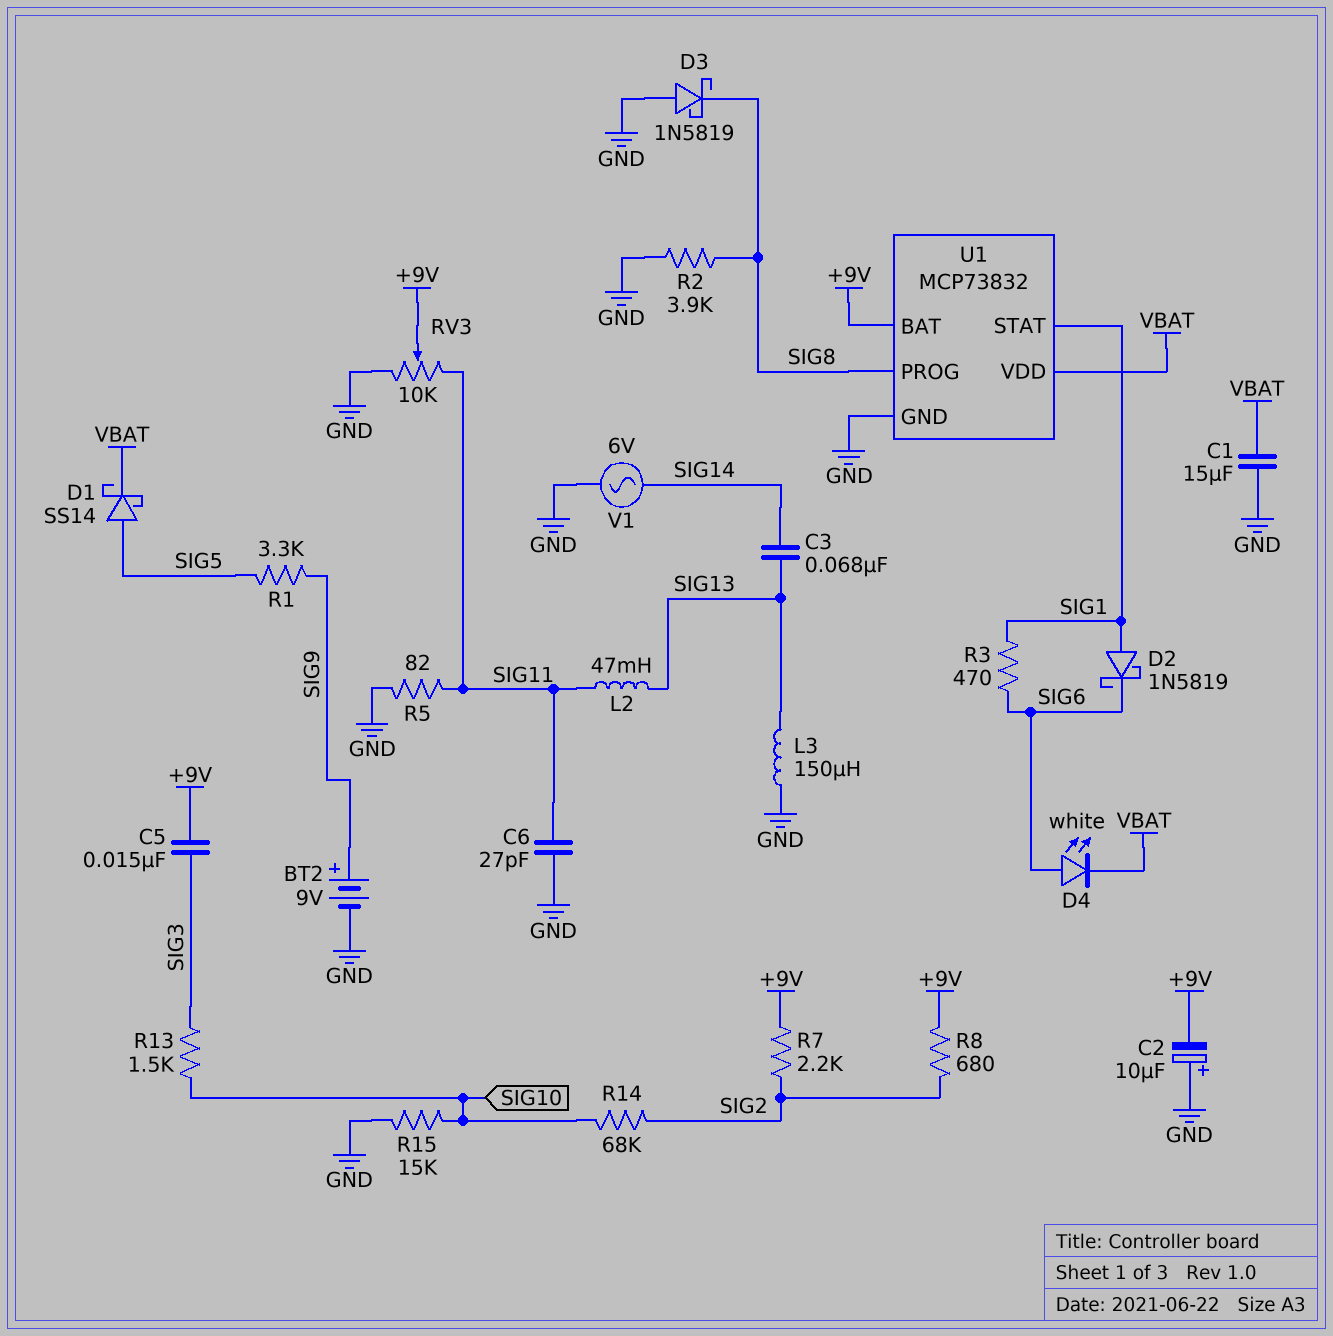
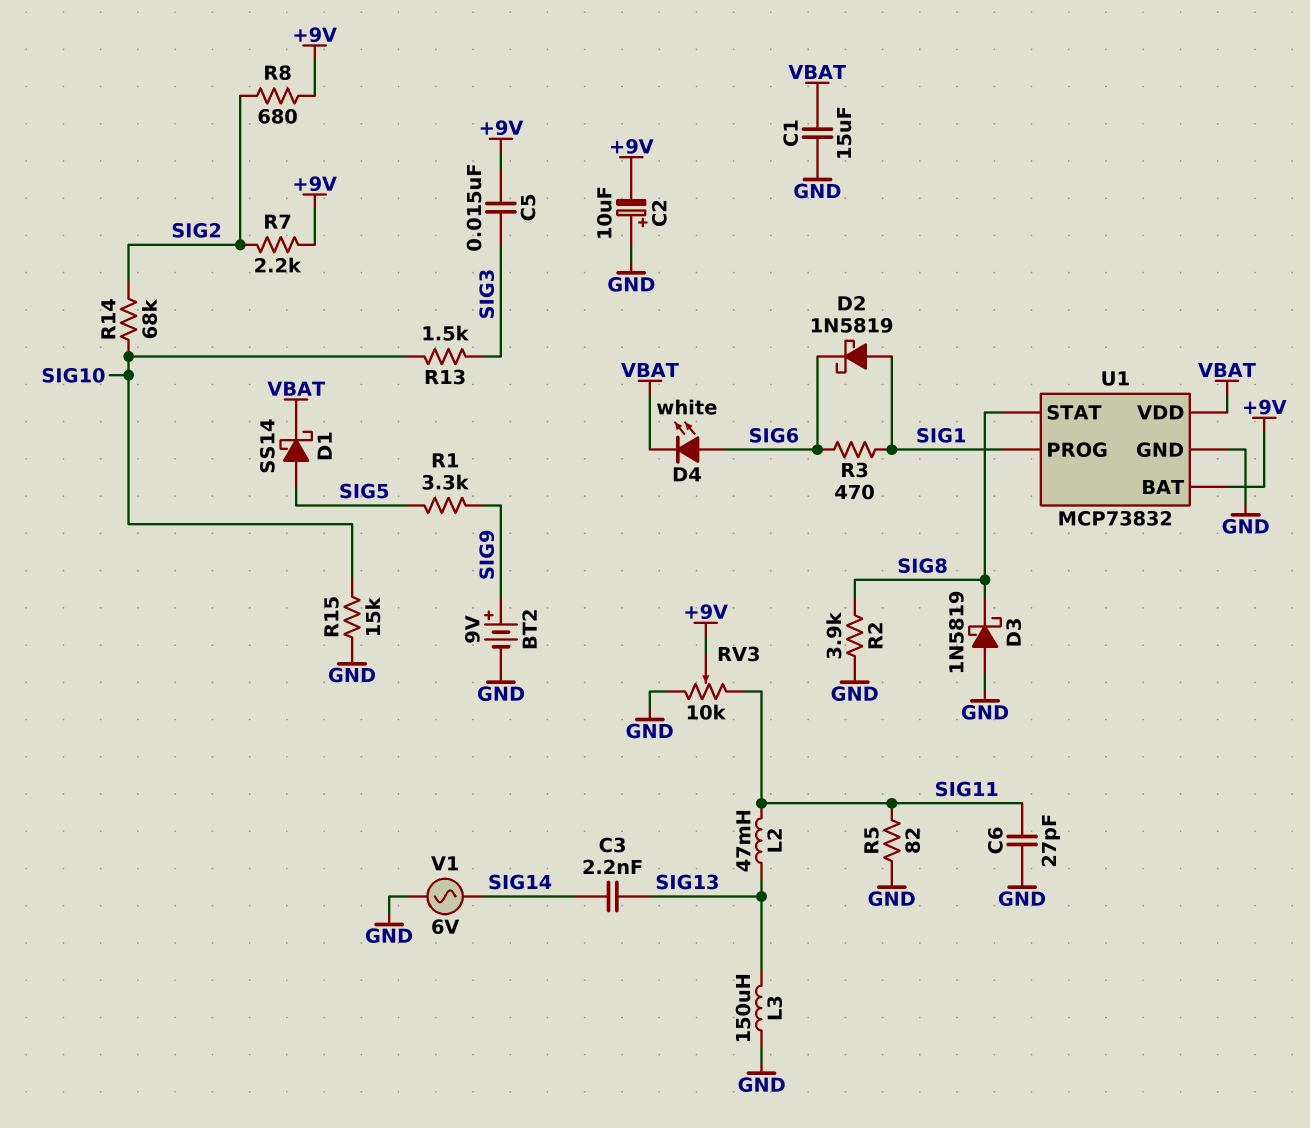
C3: 68nF (SIG13, SIG14) -> 2.2nF (SIG13, SIG14)
U1 pin PROG: SIG8 -> SIG1
U1 pin STAT: SIG1 -> SIG8

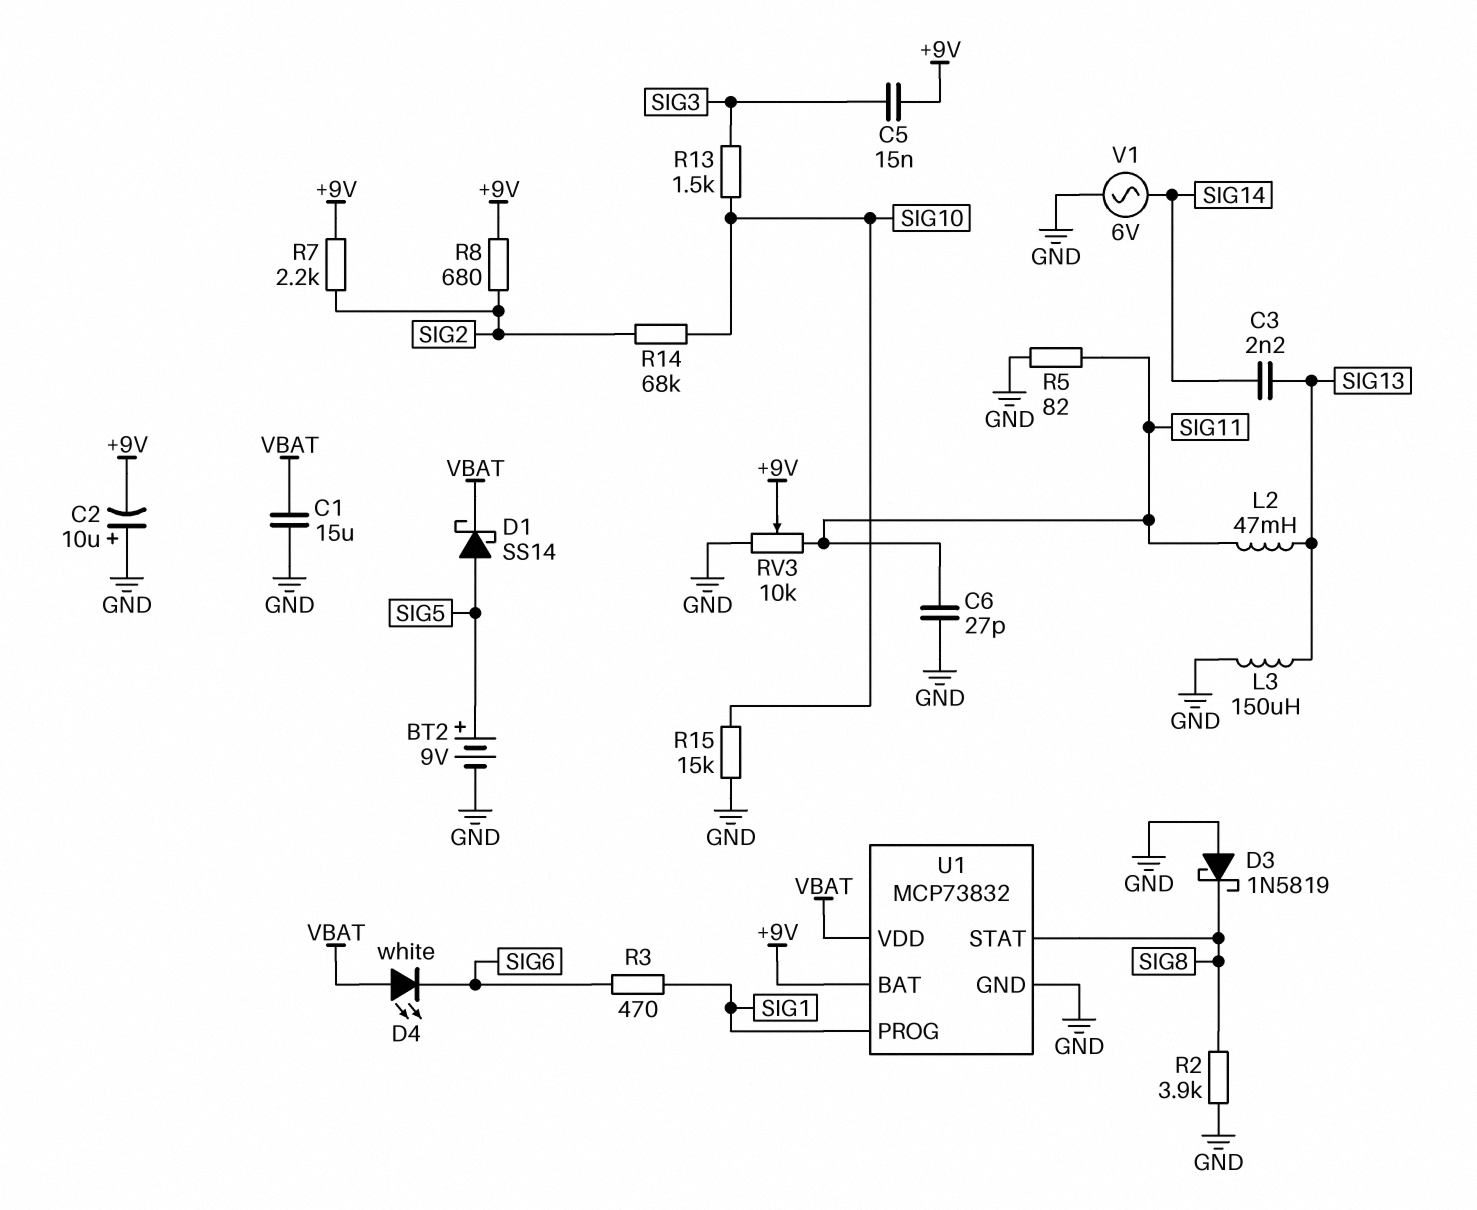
BT2: 9V (plus SIG9, minus GND) -> 9V (plus SIG5, minus GND)
D2: schottky 1N5819 (A SIG1, K SIG6) -> none
D4: LED white (A SIG6, K VBAT) -> LED white (A VBAT, K SIG6)
R1: 3.3k (SIG5, SIG9) -> none

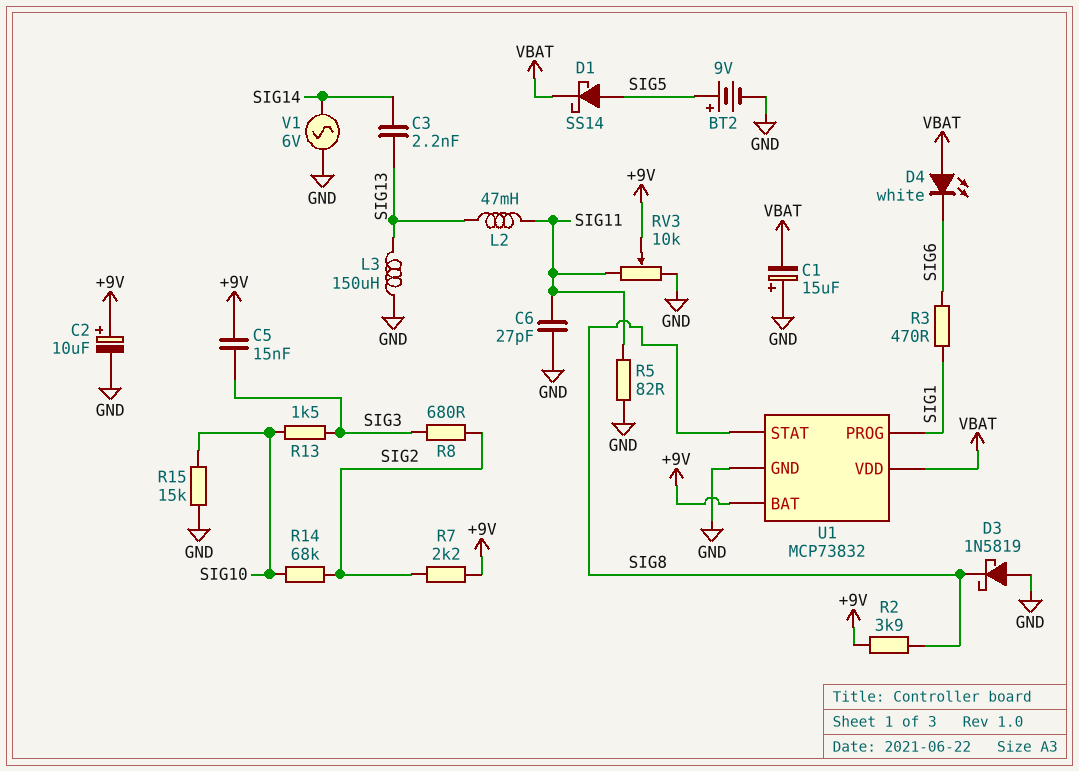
C1: 15uF (GND, VBAT) -> 15uF (plus GND, minus VBAT)
C2: 10uF (plus GND, minus +9V) -> 10uF (plus +9V, minus GND)
R2: 3.9k (GND, SIG8) -> 3.9k (+9V, SIG8)
R8: 680 (+9V, SIG2) -> 680 (SIG2, SIG3)

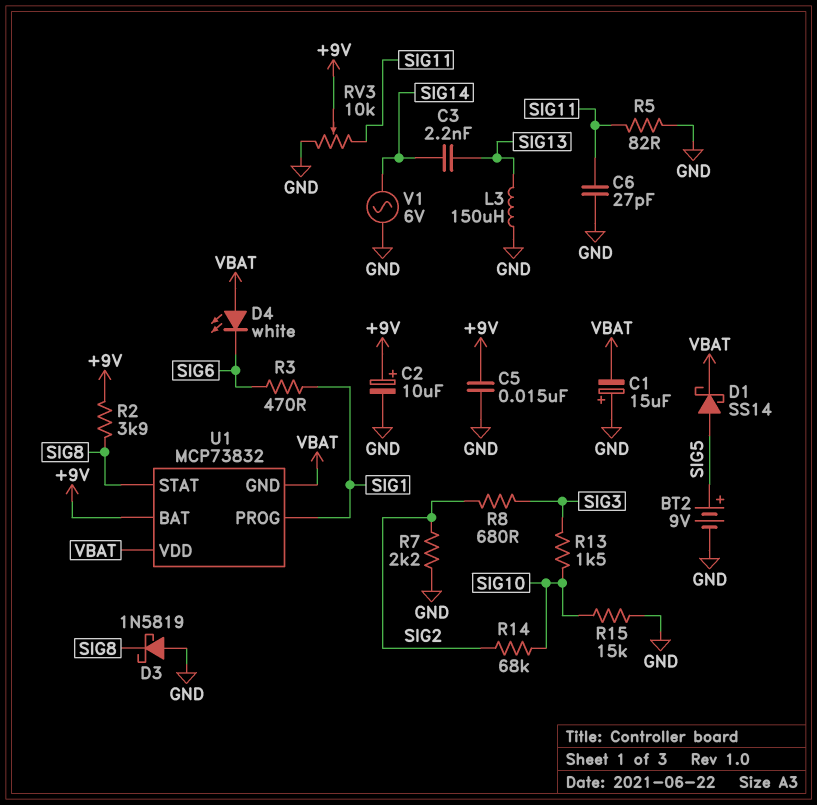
C5: 15nF (+9V, SIG3) -> 15nF (+9V, GND)
L2: 47mH (SIG11, SIG13) -> none
R7: 2.2k (+9V, SIG2) -> 2.2k (GND, SIG2)
U1 pin GND: GND -> VBAT

